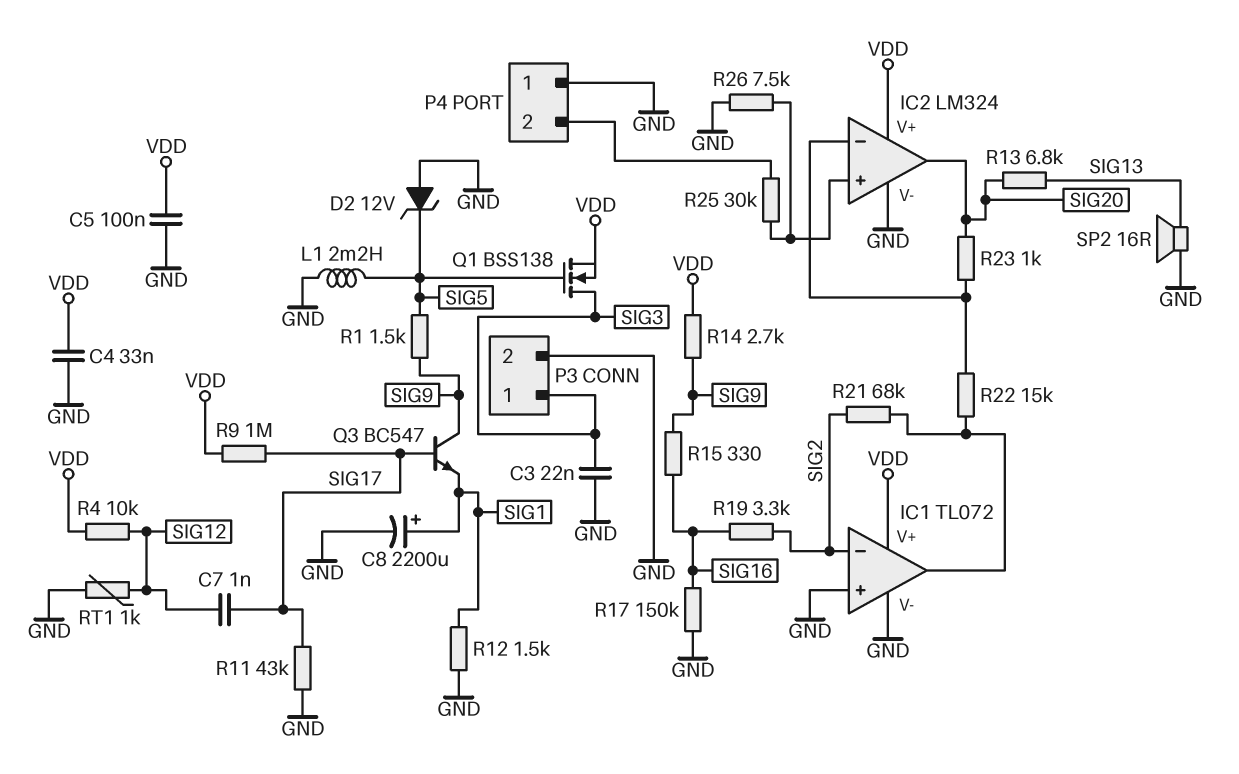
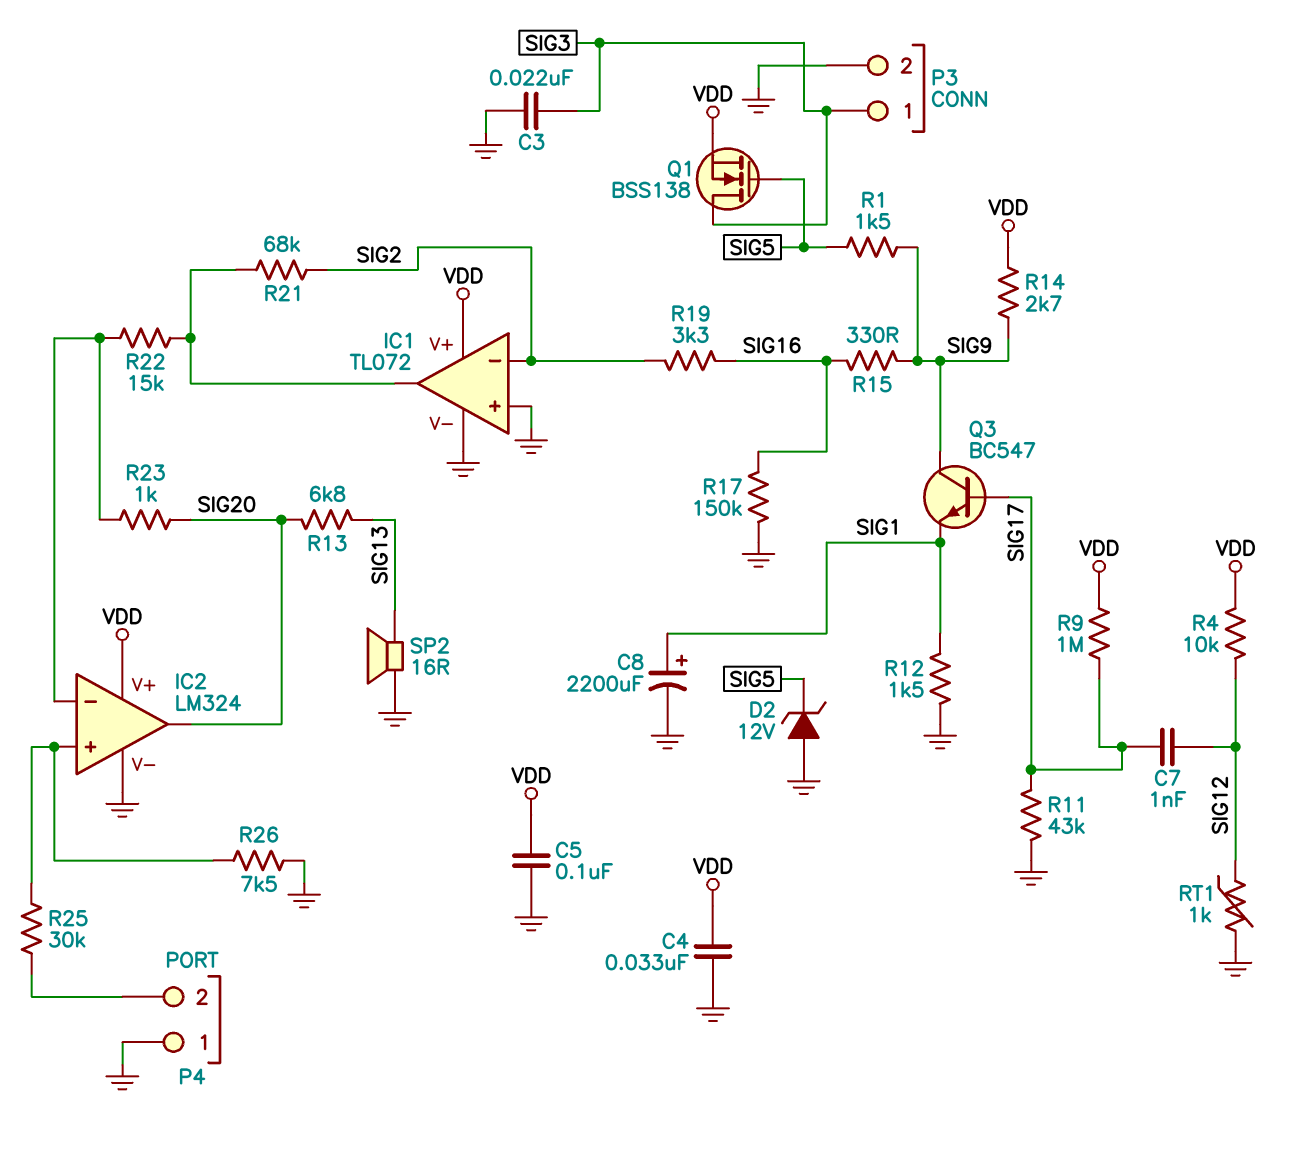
L1: 2.2mH (GND, SIG5) -> none

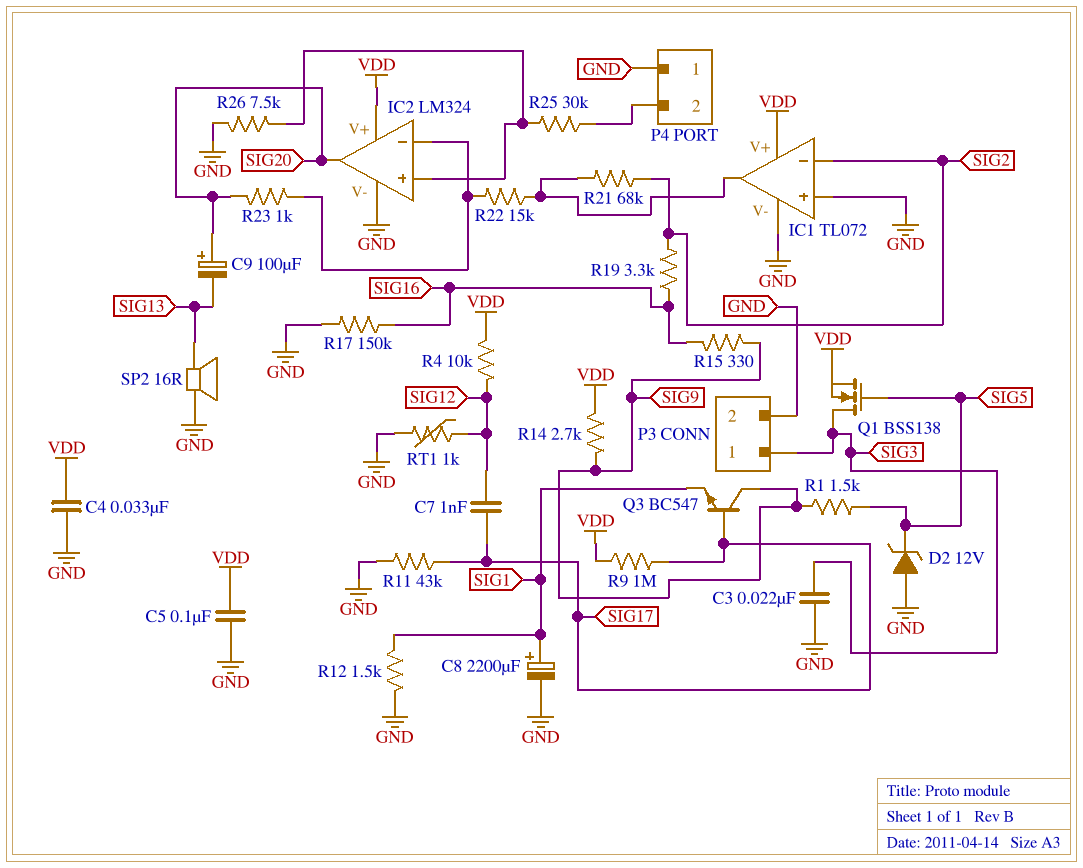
C9: none -> 100uF (plus SIG20, minus SIG13)
R13: 6.8k (SIG13, SIG20) -> none

